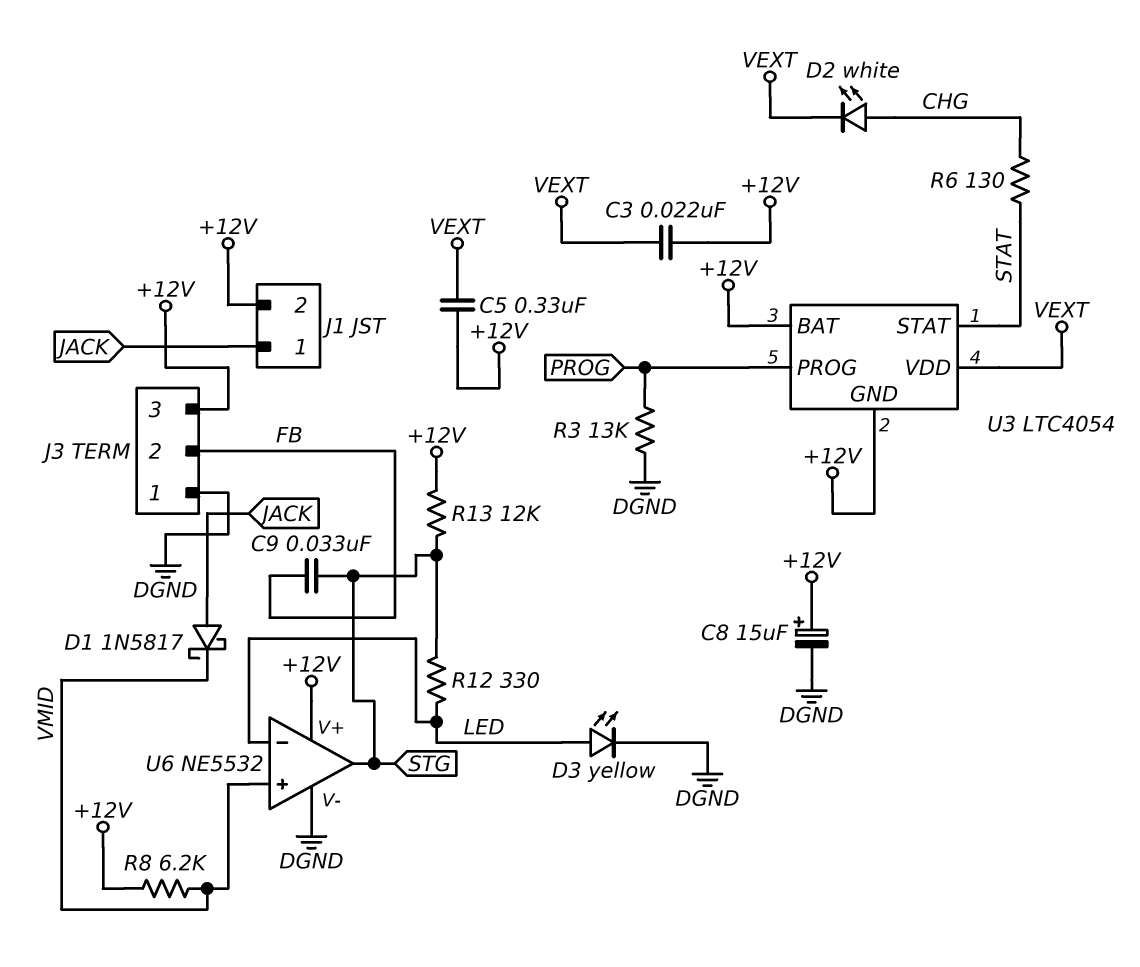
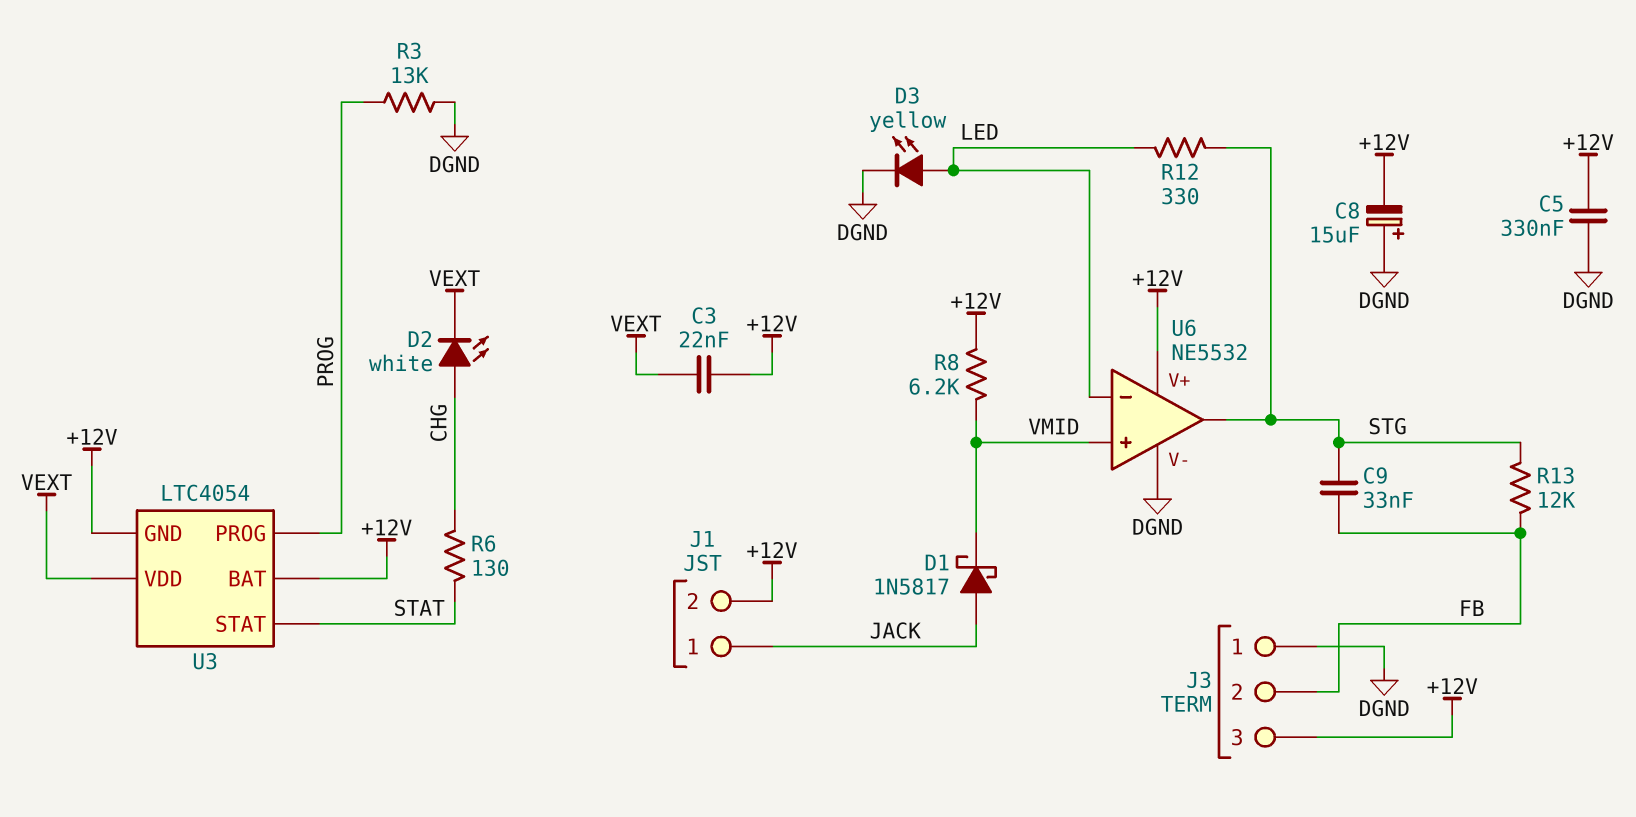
C5: 330nF (+12V, VEXT) -> 330nF (+12V, DGND)
C8: 15uF (plus +12V, minus DGND) -> 15uF (plus DGND, minus +12V)
R13: 12k (+12V, STG) -> 12k (FB, STG)

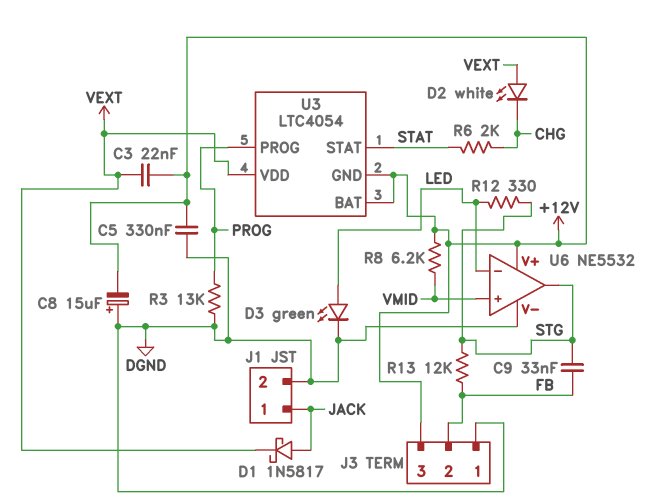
D1: schottky 1N5817 (A JACK, K VMID) -> schottky 1N5817 (A JACK, K VEXT)
D2: LED white (A CHG, K VEXT) -> LED white (A VEXT, K CHG)
D3: LED yellow (A LED, K DGND) -> LED green (A LED, K DGND)
J1 pin 2: +12V -> DGND
R6: 130 (CHG, STAT) -> 2k (CHG, STAT)

